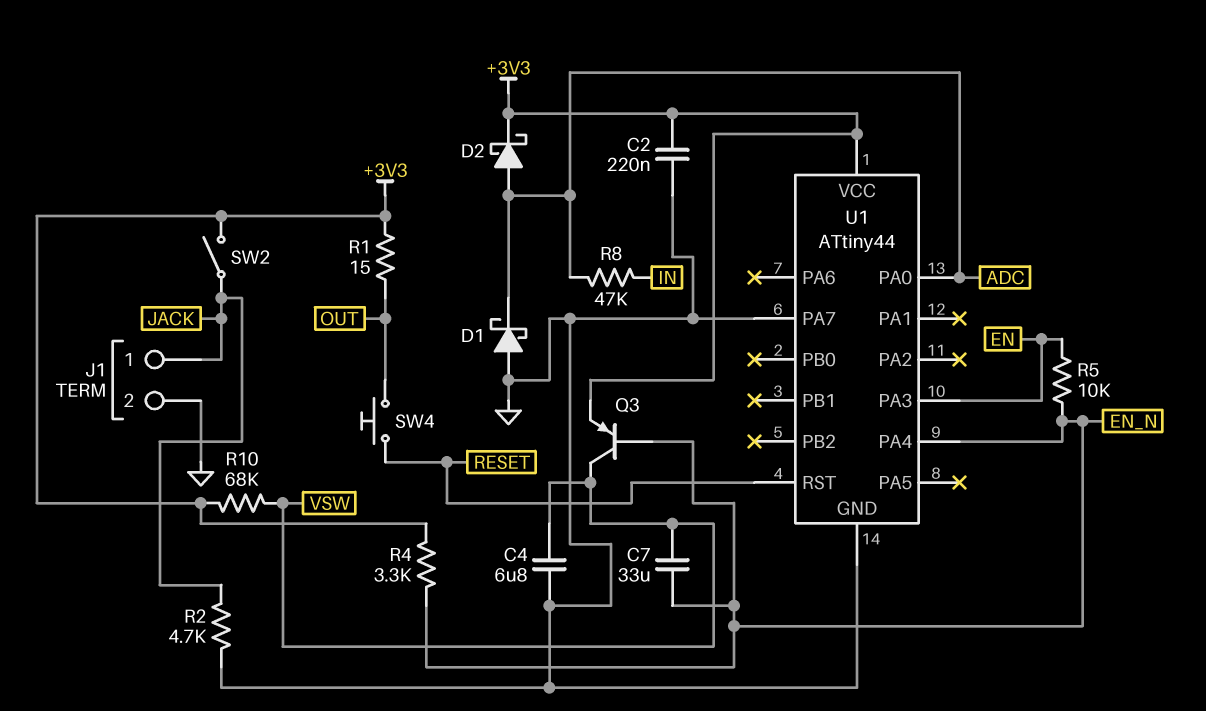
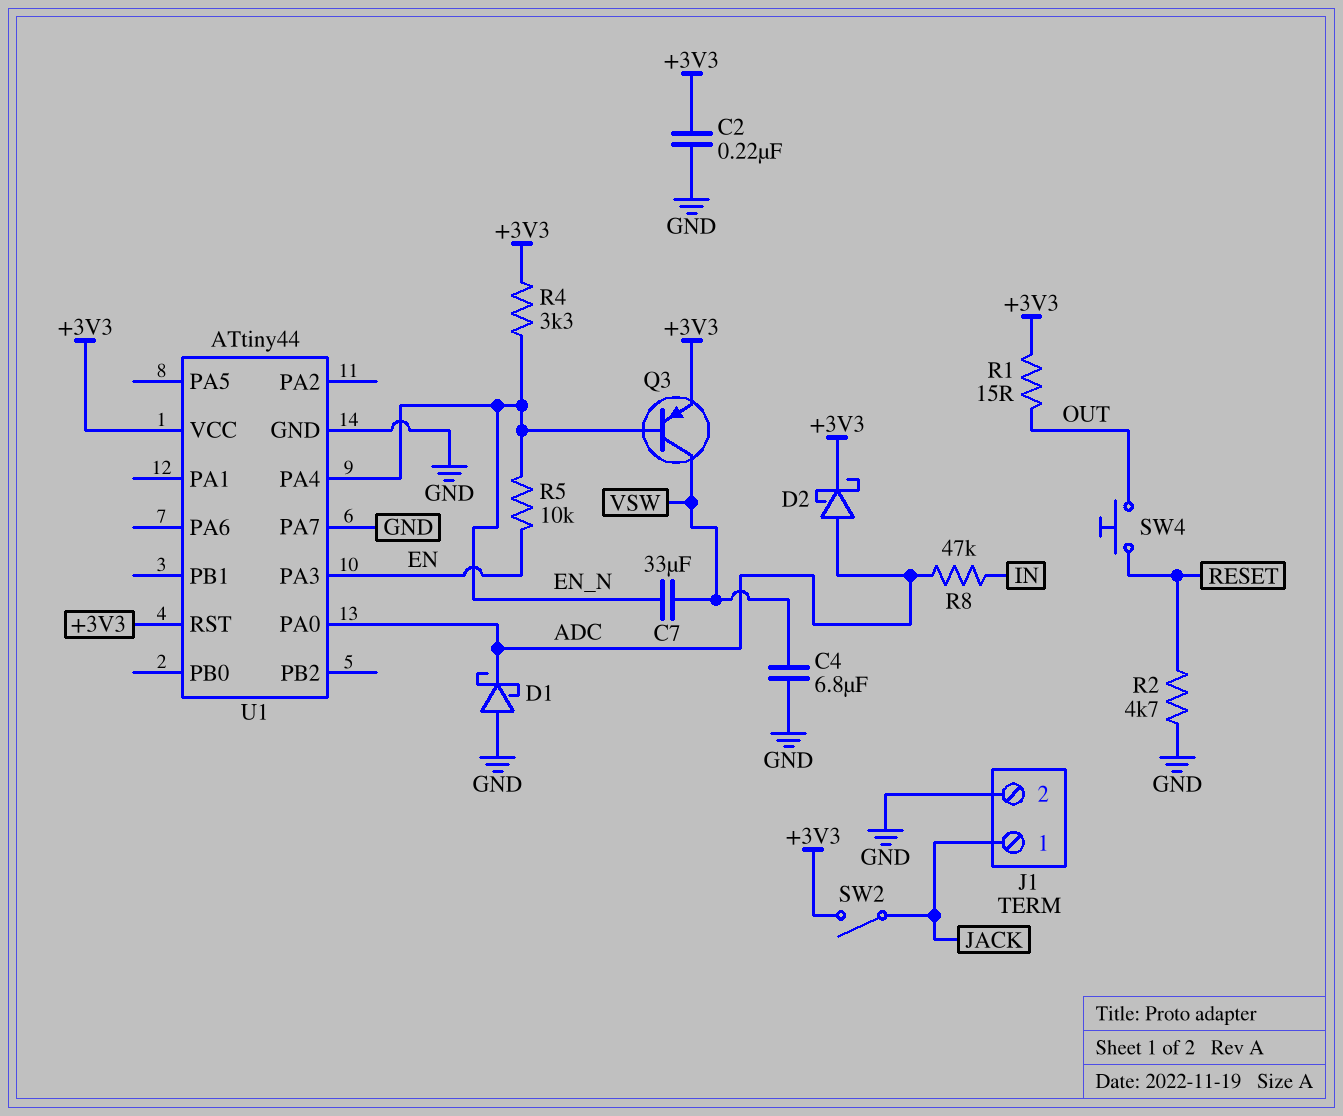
R2: 4.7k (GND, JACK) -> 4.7k (GND, RESET)
R10: 68k (+3V3, VSW) -> none
U1 pin RST: RESET -> +3V3

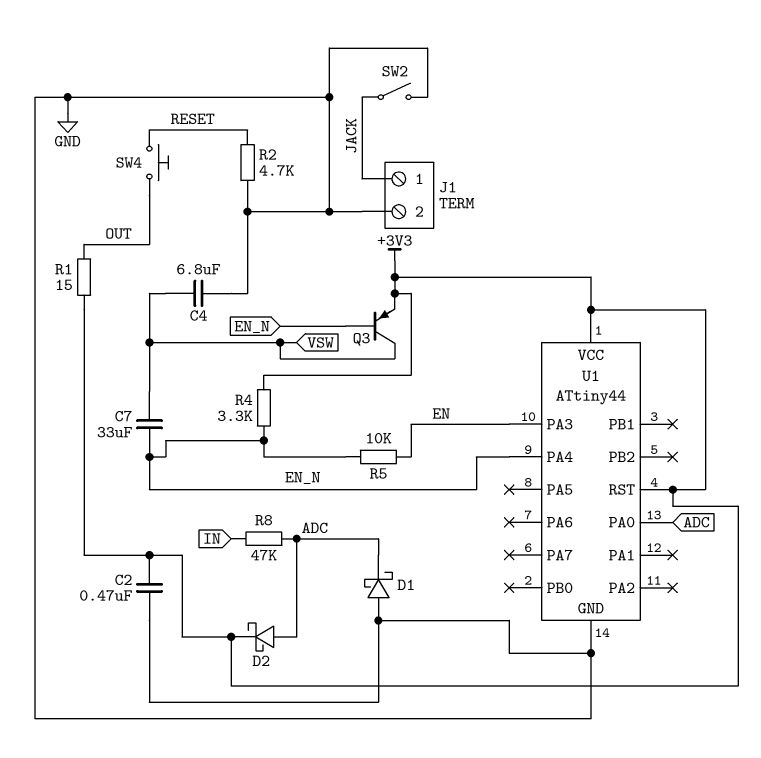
C2: 220nF (+3V3, GND) -> 470nF (+3V3, GND)
SW2: switch (+3V3, JACK) -> switch (GND, JACK)
U1 pin PA7: GND -> none

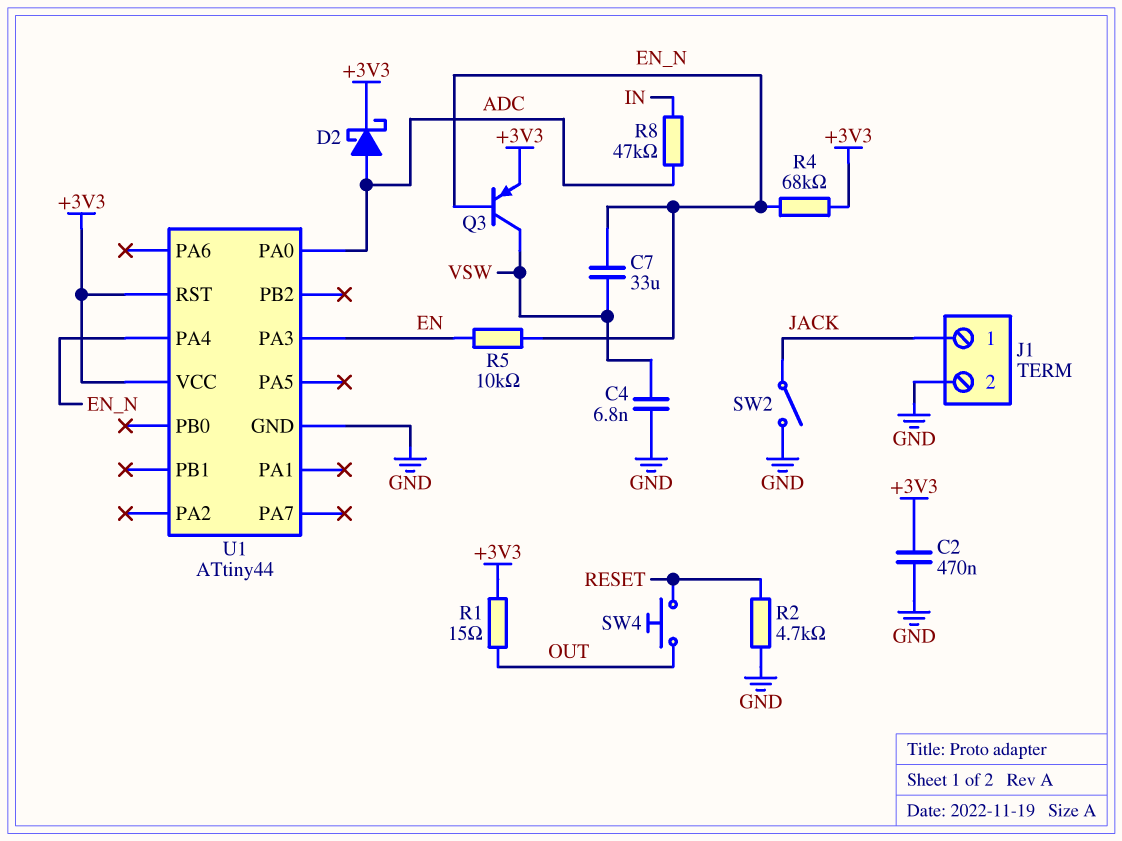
C4: 6.8uF (GND, VSW) -> 6.8nF (GND, VSW)
D1: schottky (A GND, K ADC) -> none
R4: 3.3k (+3V3, EN_N) -> 68k (+3V3, EN_N)

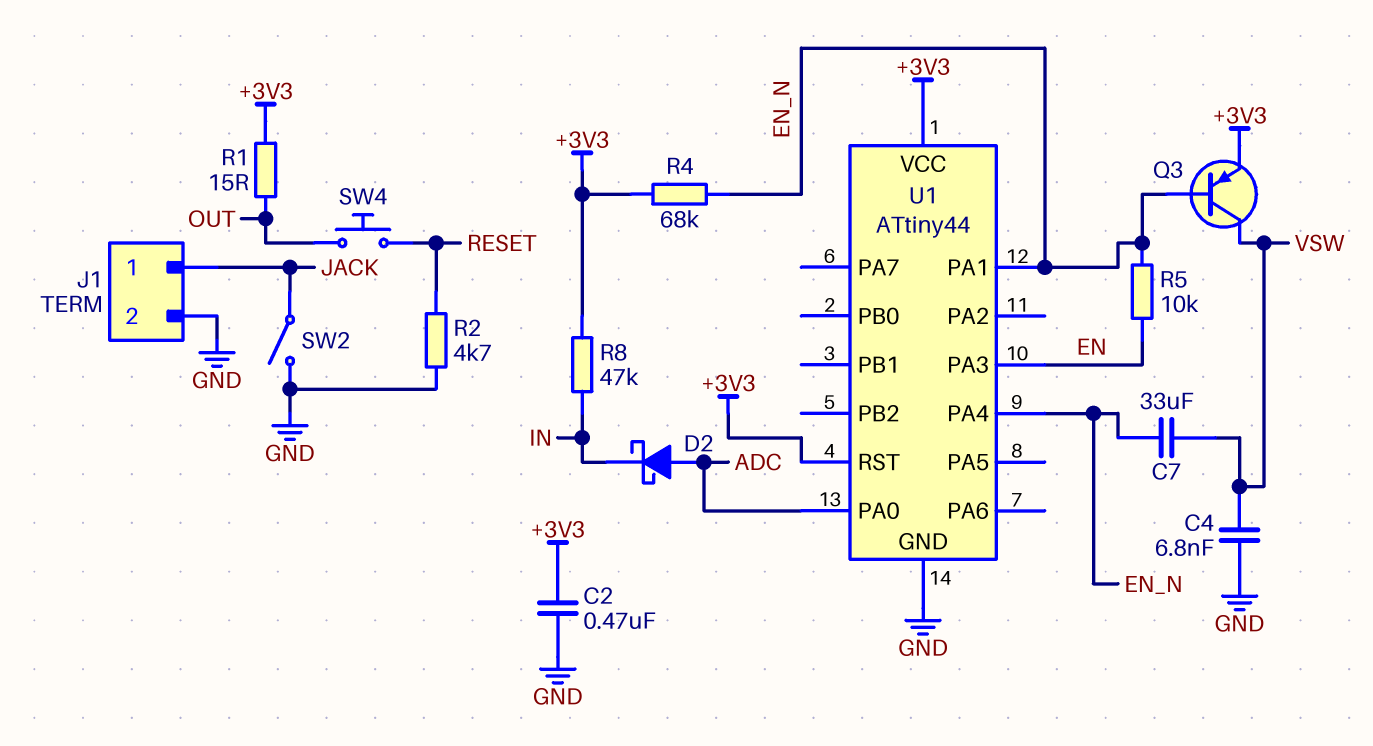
D2: schottky (A ADC, K +3V3) -> schottky (A ADC, K IN)
R8: 47k (ADC, IN) -> 47k (+3V3, IN)
U1 pin PA1: none -> EN_N

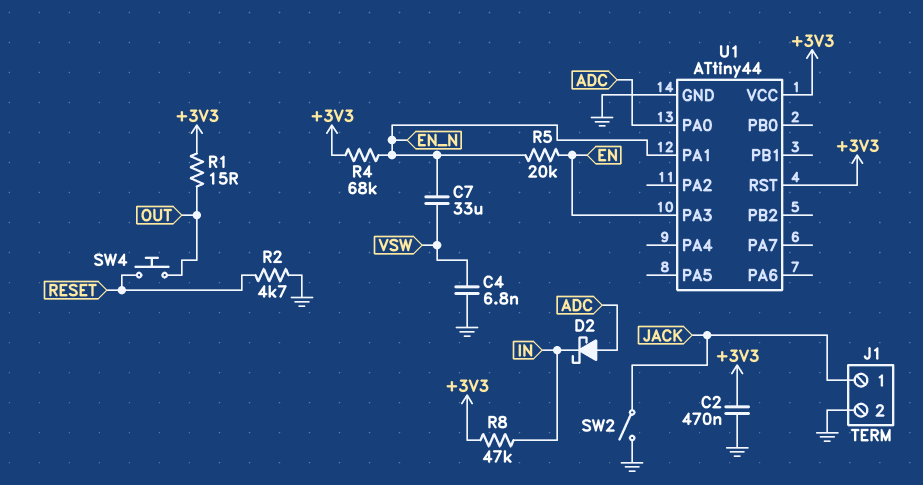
Q3: PNP (B EN_N, C VSW, E +3V3) -> none
R5: 10k (EN, EN_N) -> 20k (EN, EN_N)
U1 pin PA4: EN_N -> none

